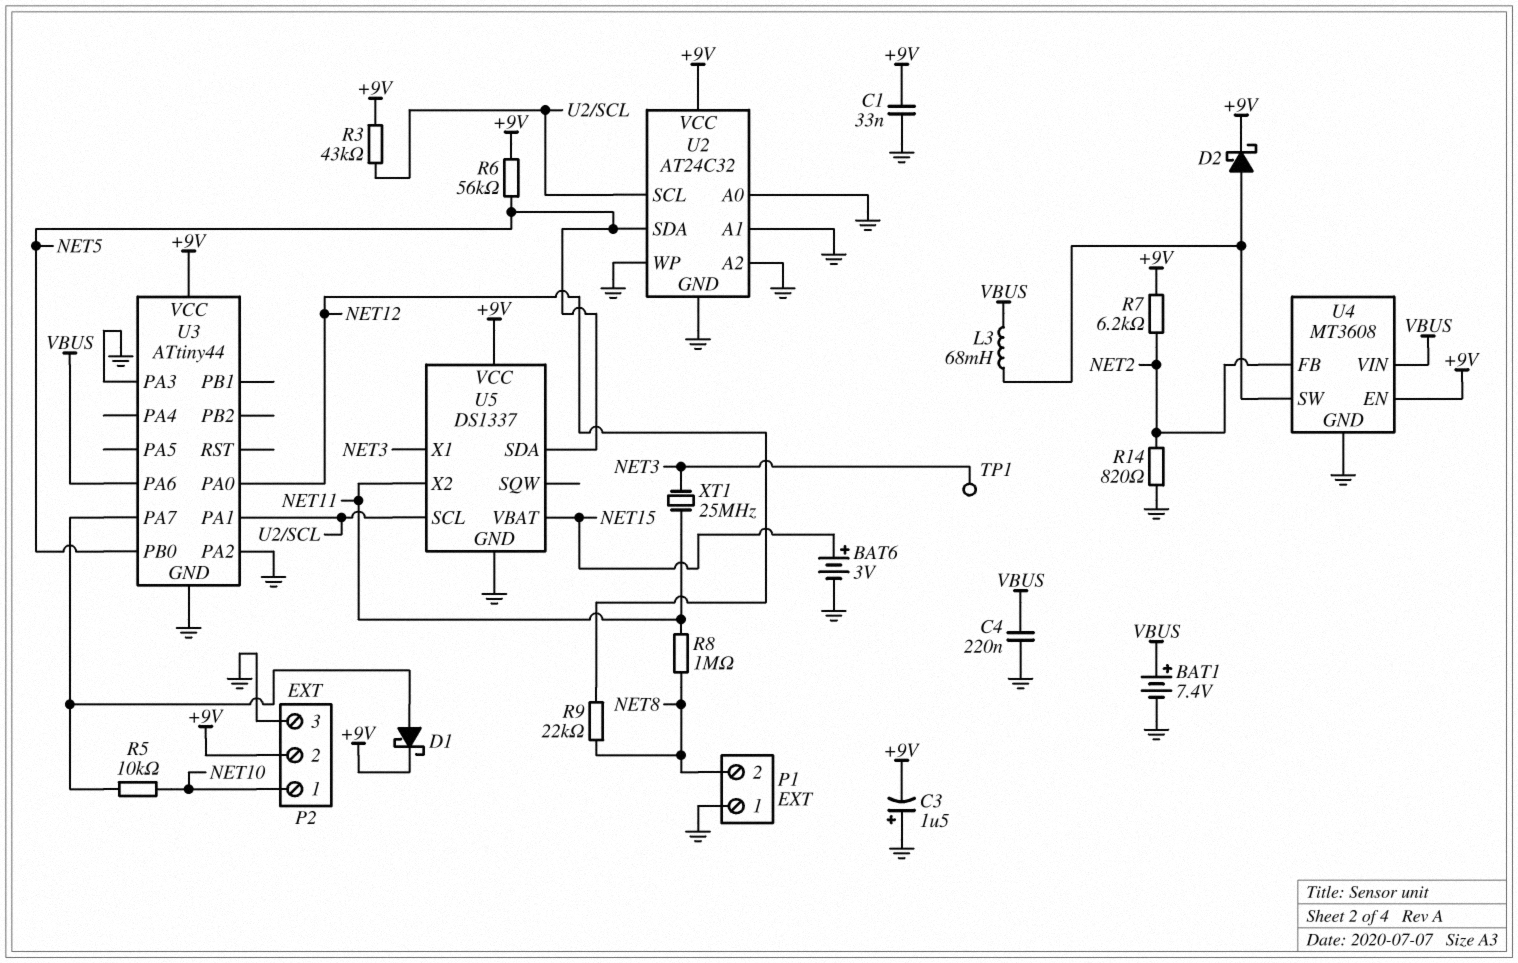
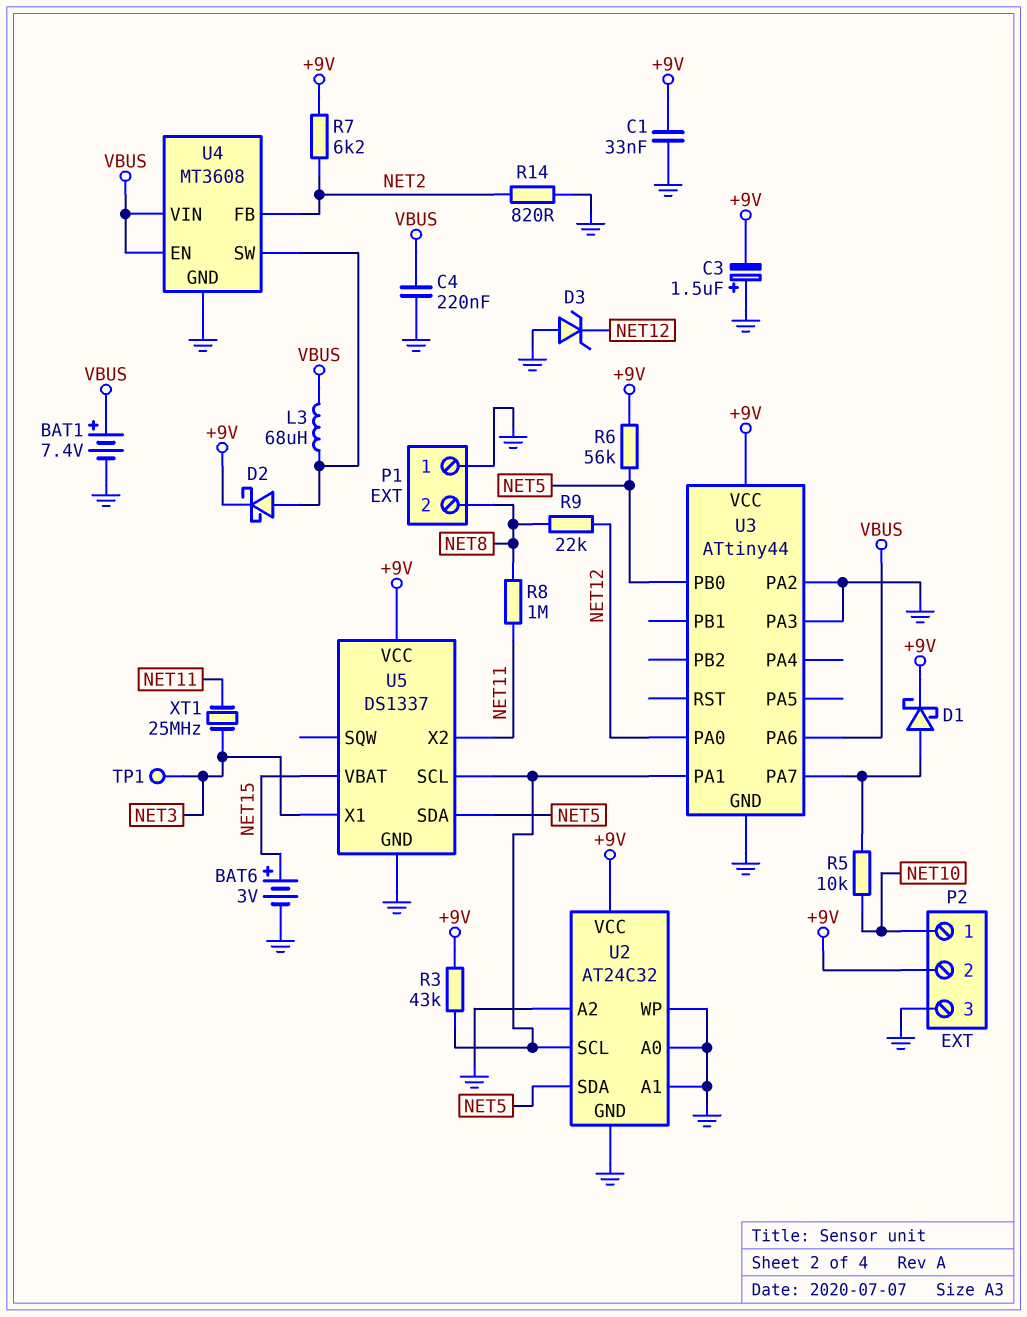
D3: none -> zener (A GND, K NET12)
L3: 68mH (U4/SW, VBUS) -> 68uH (U4/SW, VBUS)
U4 pin EN: +9V -> VBUS

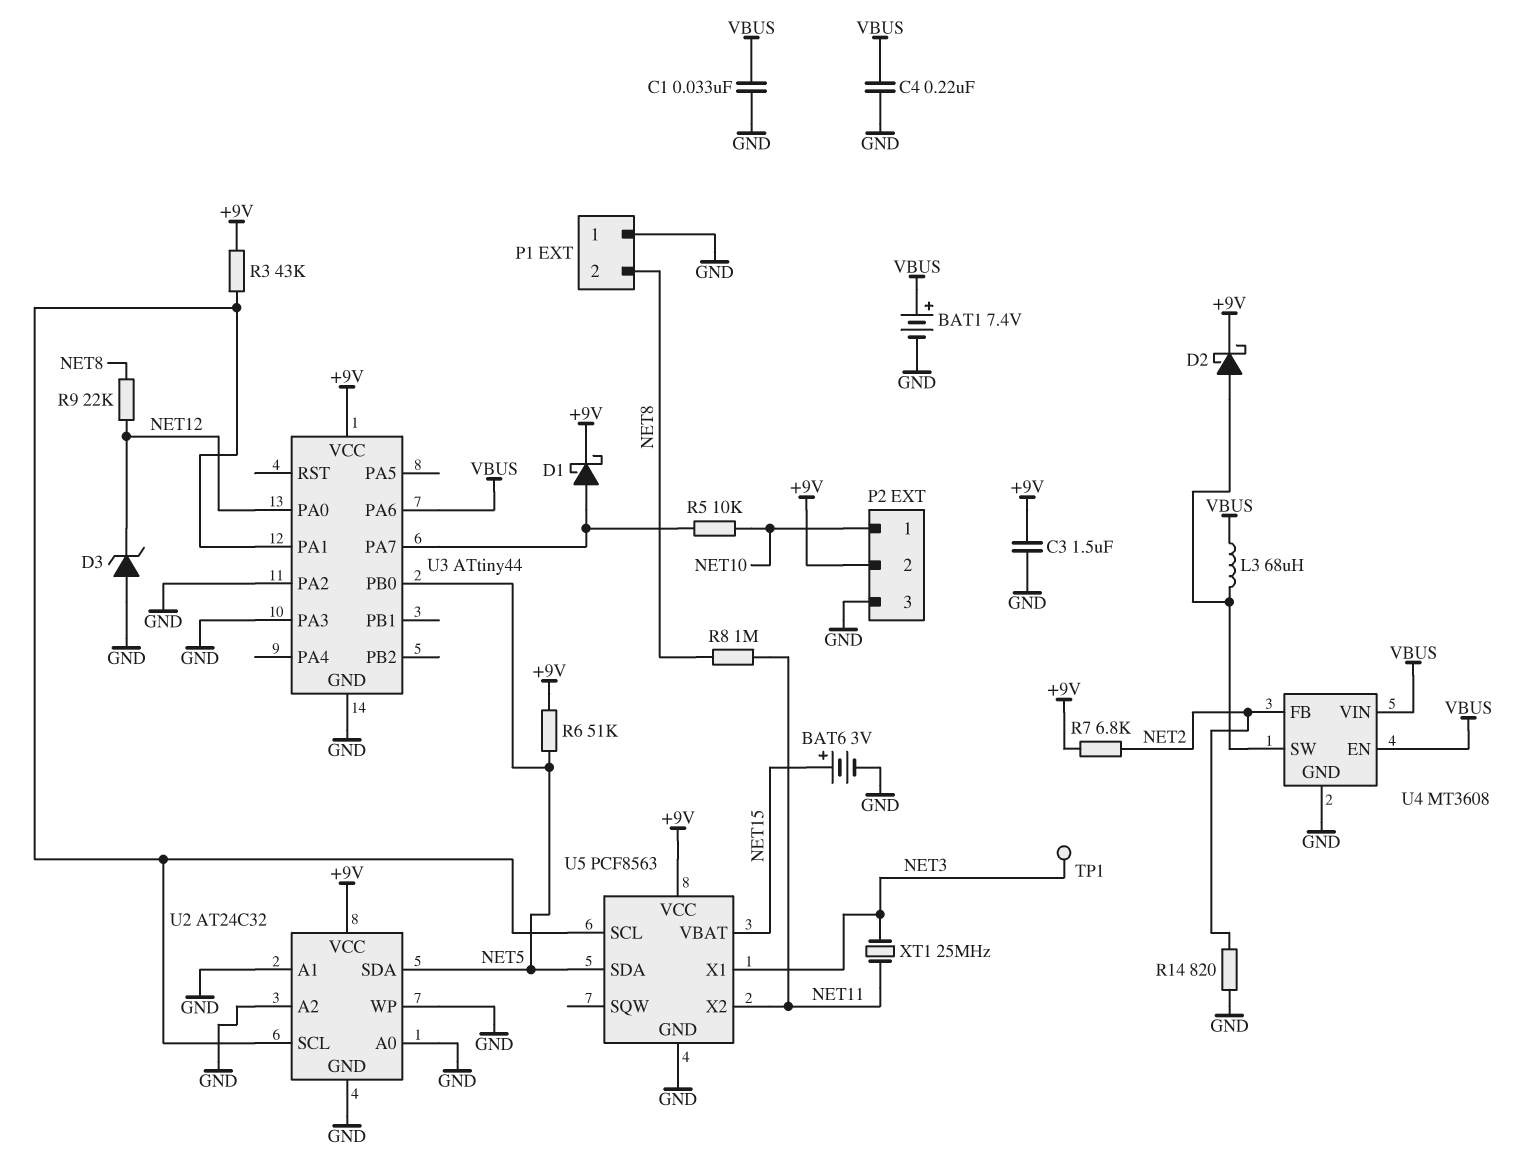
C1: 33nF (+9V, GND) -> 33nF (GND, VBUS)
C3: 1.5uF (plus GND, minus +9V) -> 1.5uF (+9V, GND)
R6: 56k (+9V, NET5) -> 51k (+9V, NET5)
R7: 6.2k (+9V, NET2) -> 6.8k (+9V, NET2)
U5: DS1337 -> PCF8563

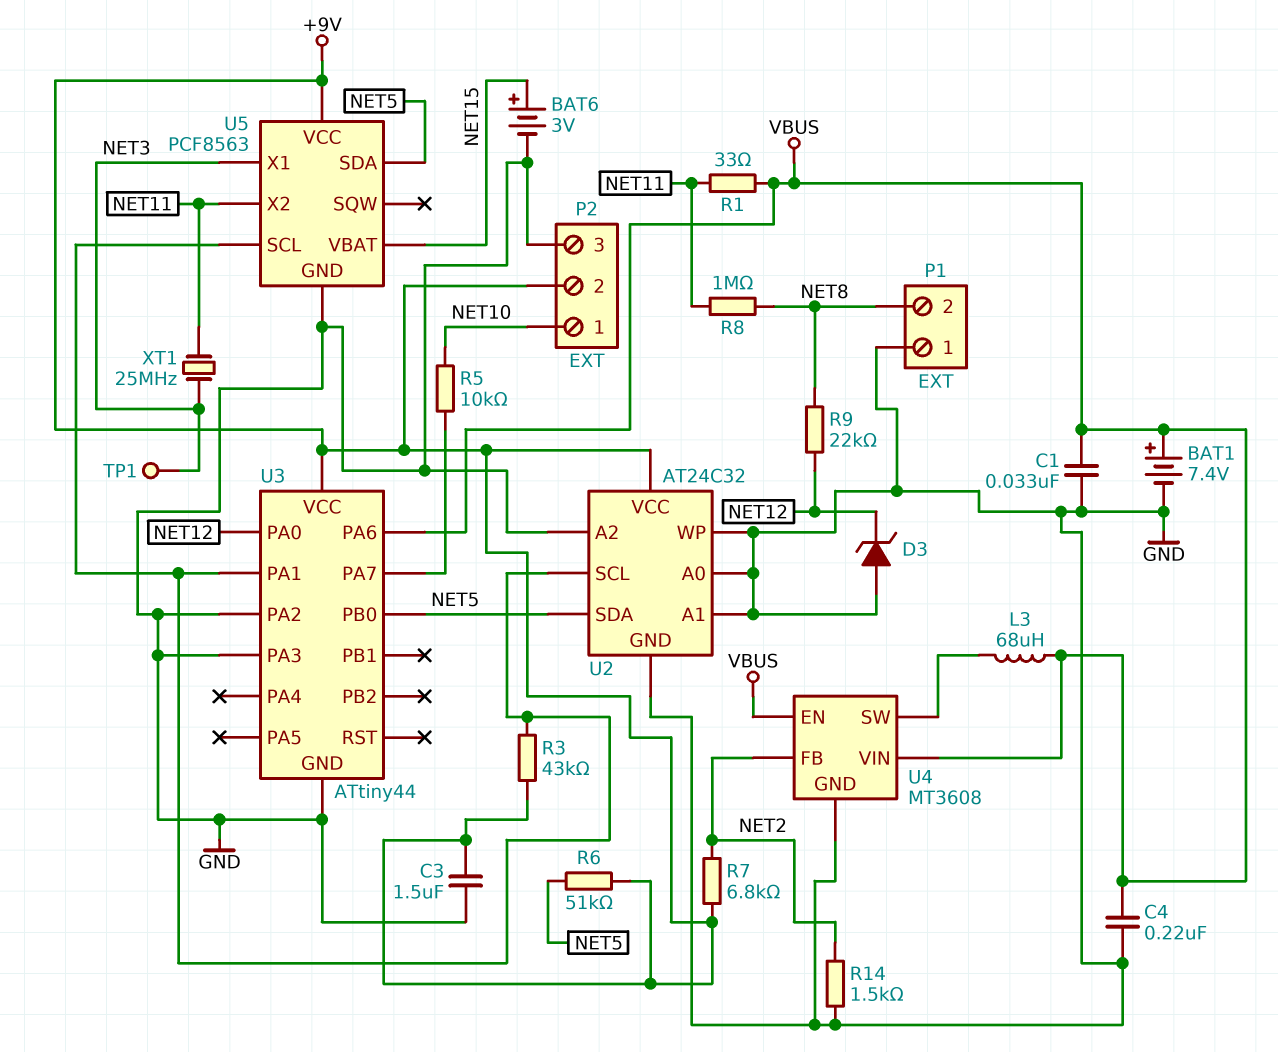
D1: schottky (A U3/PA7, K +9V) -> none
D2: schottky (A U4/SW, K +9V) -> none
R1: none -> 33 (NET11, VBUS)
R14: 820 (GND, NET2) -> 1.5k (GND, NET2)

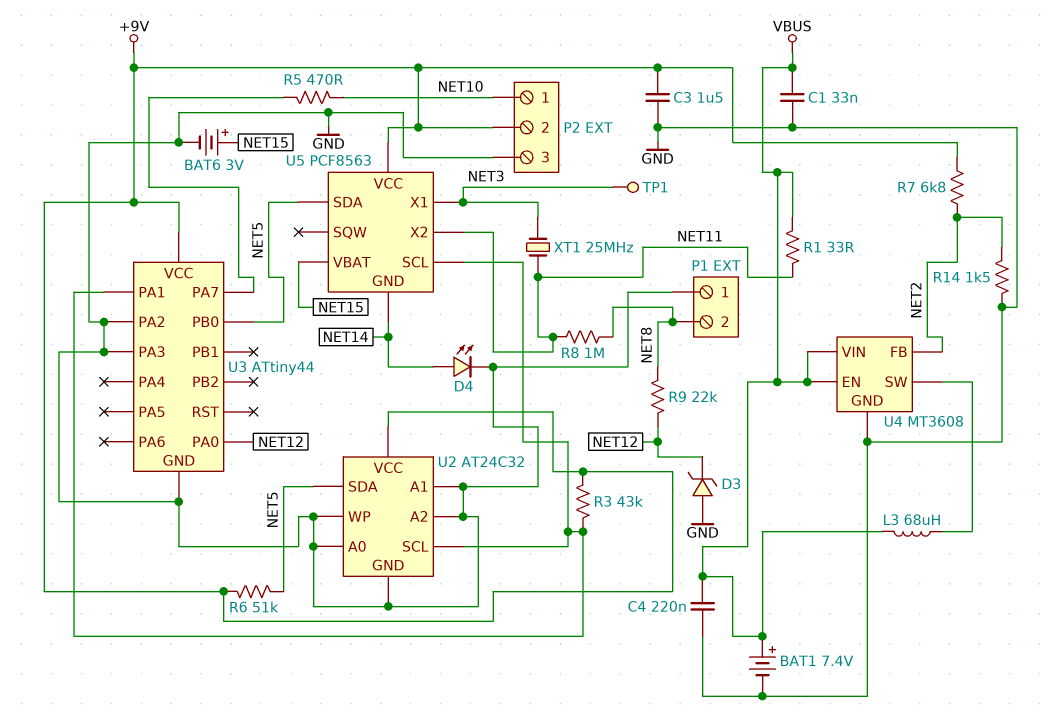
D4: none -> LED (A NET14, K GND)
R5: 10k (NET10, U3/PA7) -> 470 (NET10, U3/PA7)
U3 pin PA6: VBUS -> none
U5 pin GND: GND -> NET14

